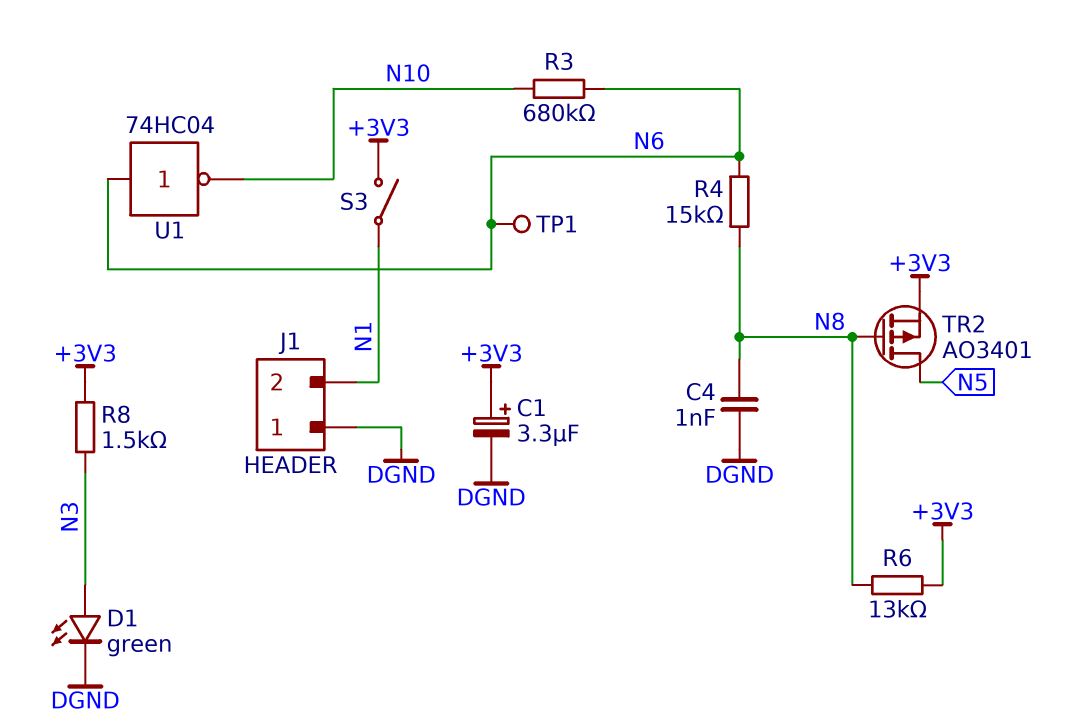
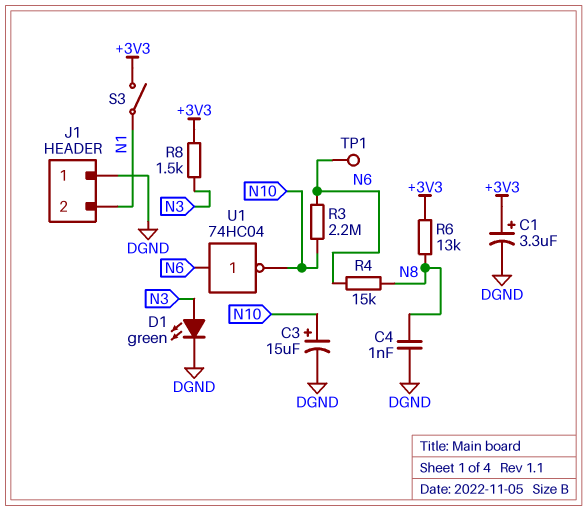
C3: none -> 15uF (plus N10, minus DGND)
R3: 680k (N6, N10) -> 2.2M (N6, N10)
TR2: PMOS AO3401 (G N8, D N5, S +3V3) -> none

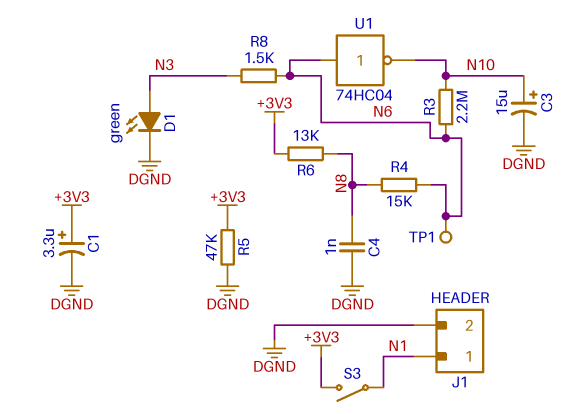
J1 pin 1: DGND -> N1
J1 pin 2: N1 -> DGND
R5: none -> 47k (+3V3, DGND)
R8: 1.5k (+3V3, N3) -> 1.5k (N3, N6)

